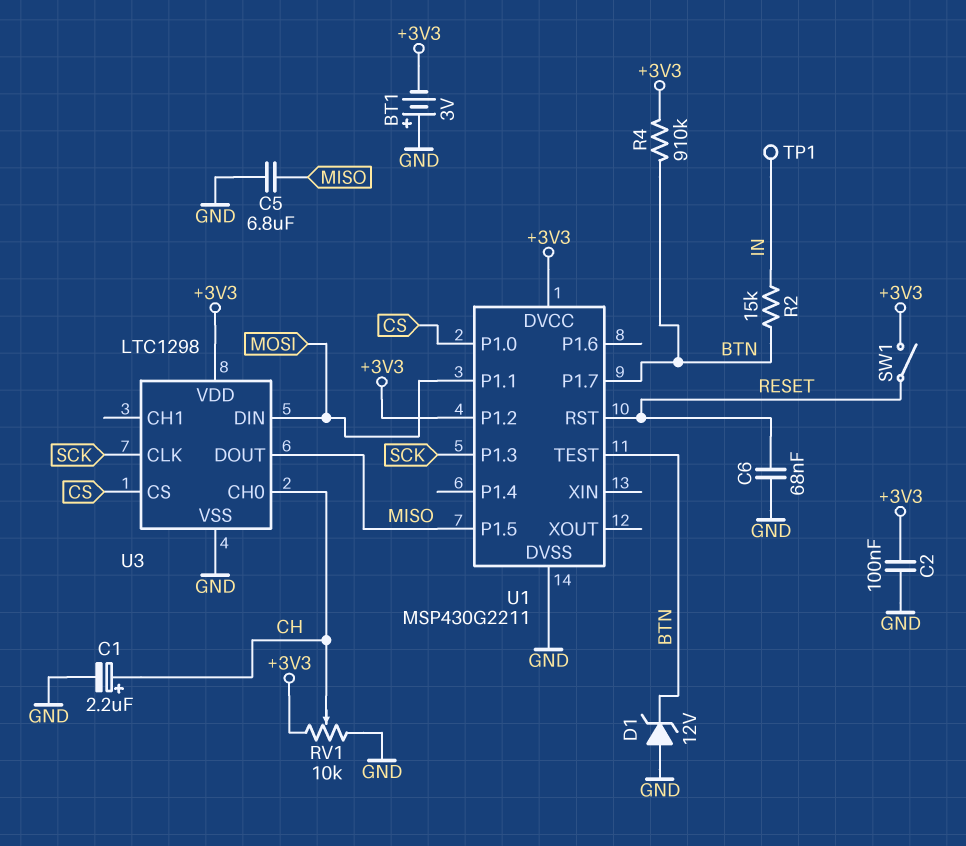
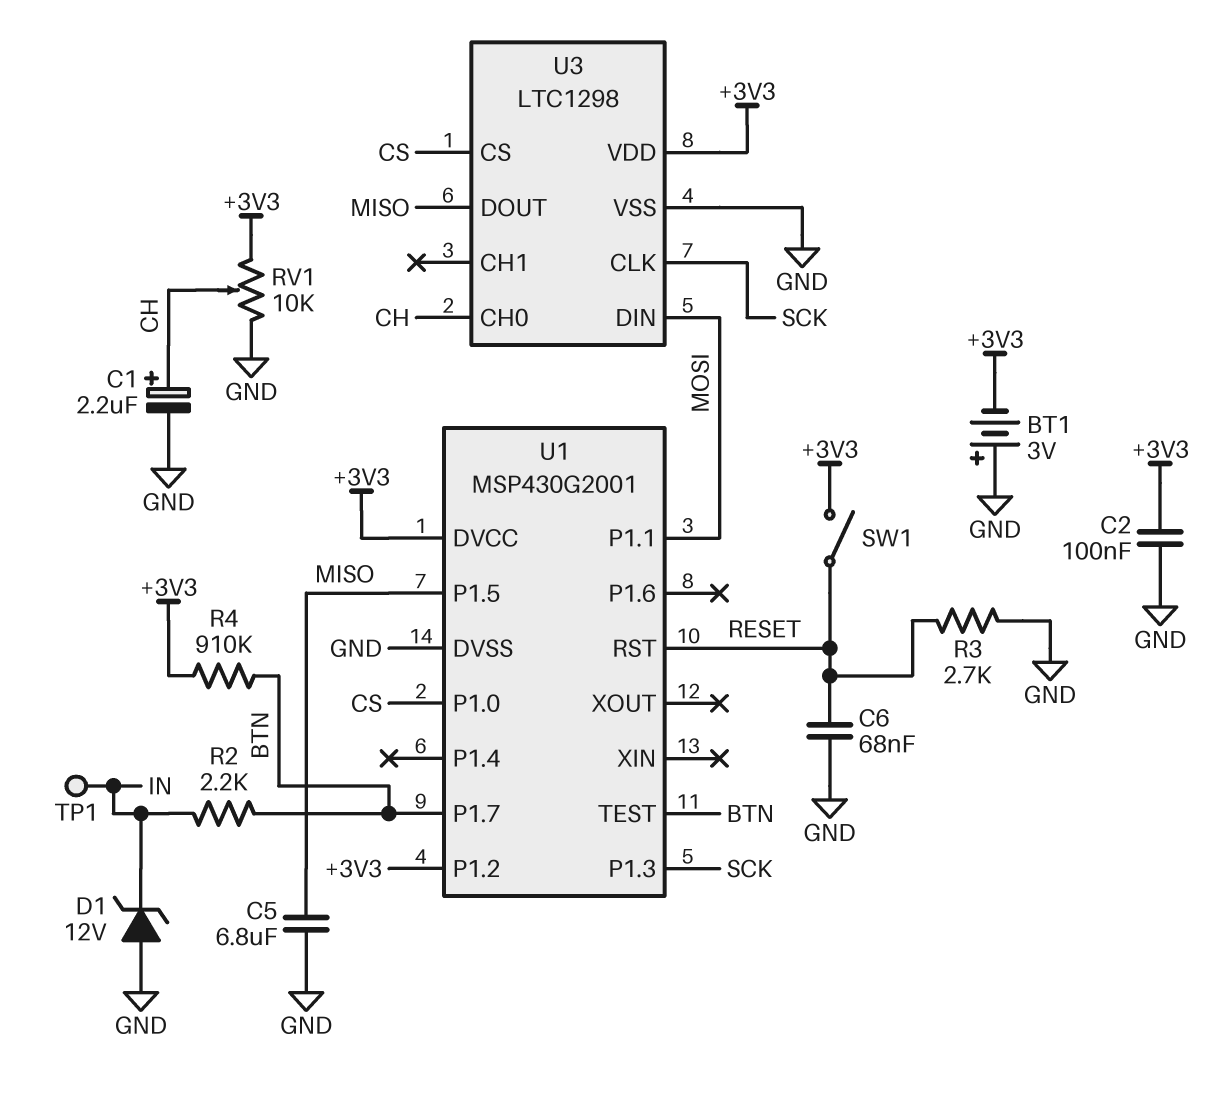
D1: zener 12V (A GND, K BTN) -> zener 12V (A GND, K IN)
R2: 15k (BTN, IN) -> 2.2k (BTN, IN)
R3: none -> 2.7k (GND, RESET)
U1: MSP430G2211 -> MSP430G2001

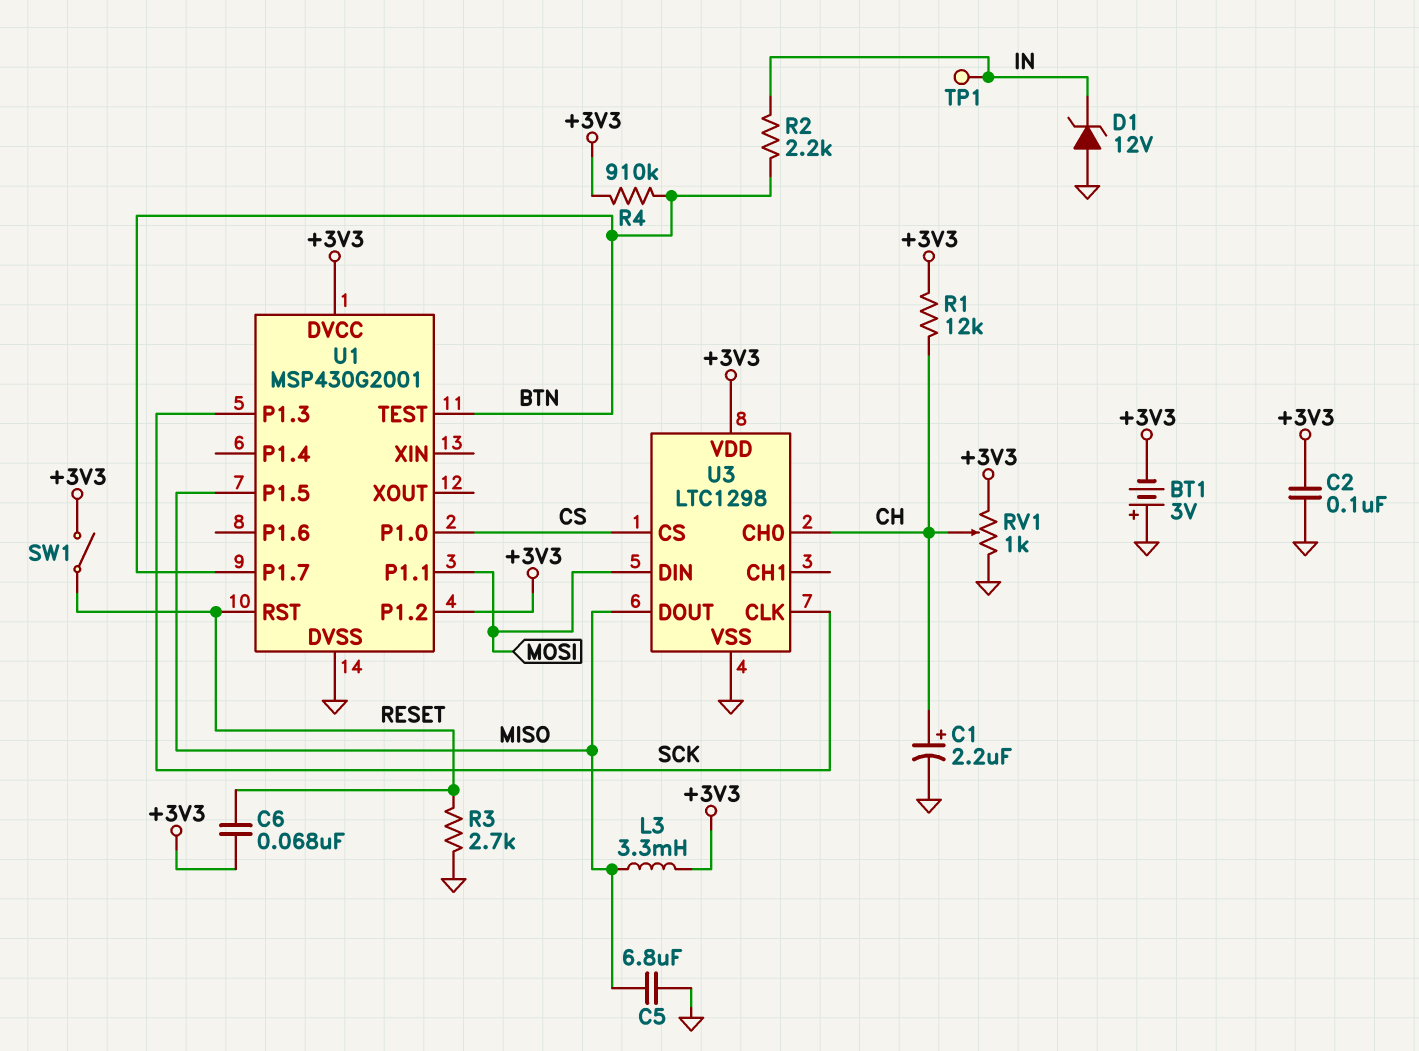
C6: 68nF (GND, RESET) -> 68nF (+3V3, RESET)
L3: none -> 3.3mH (+3V3, MISO)
R1: none -> 12k (+3V3, CH)
RV1: 10k (+3V3, GND, wiper CH) -> 1k (+3V3, GND, wiper CH)

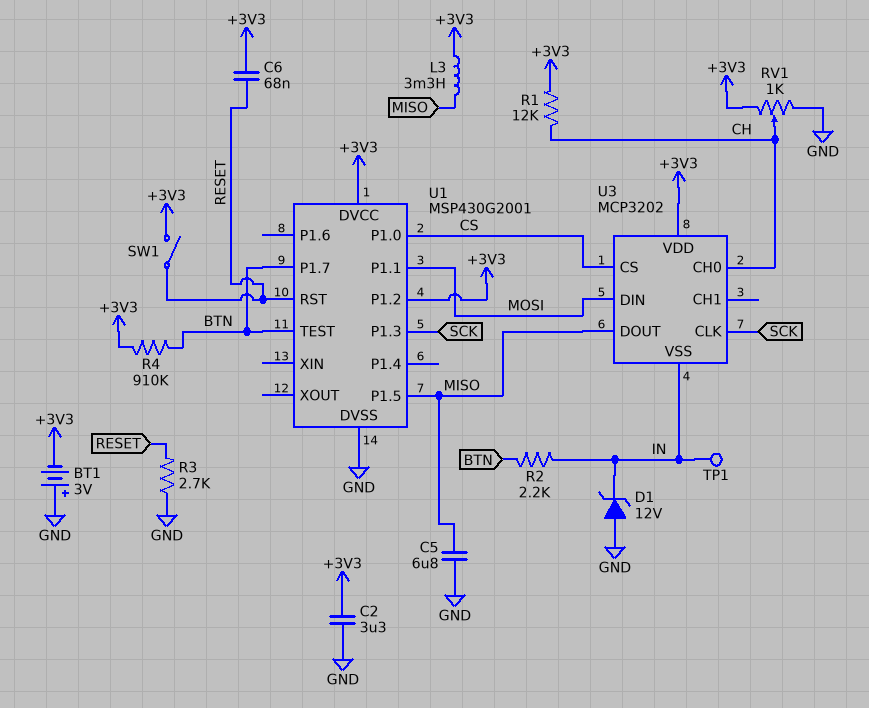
C1: 2.2uF (plus CH, minus GND) -> none
C2: 100nF (+3V3, GND) -> 3.3uF (+3V3, GND)
U3: LTC1298 -> MCP3202
U3 pin VSS: GND -> IN

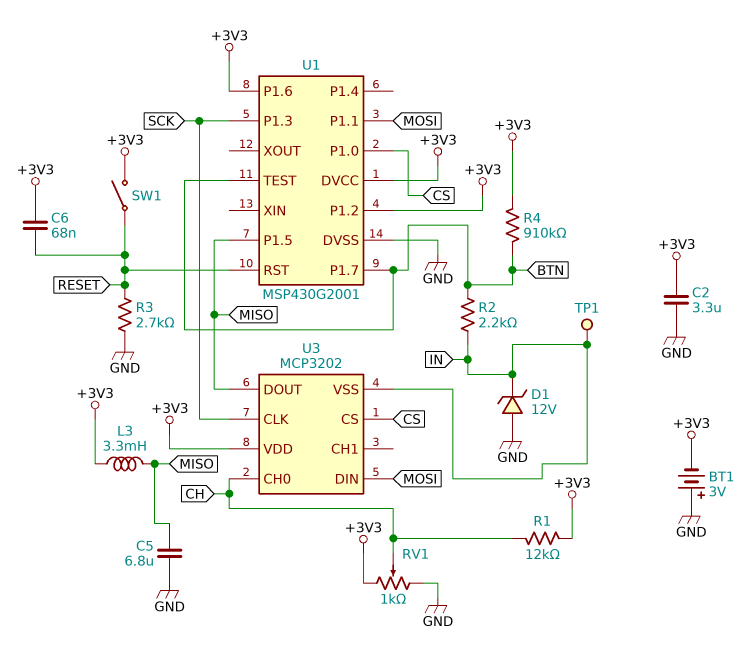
U1 pin P1.6: none -> +3V3

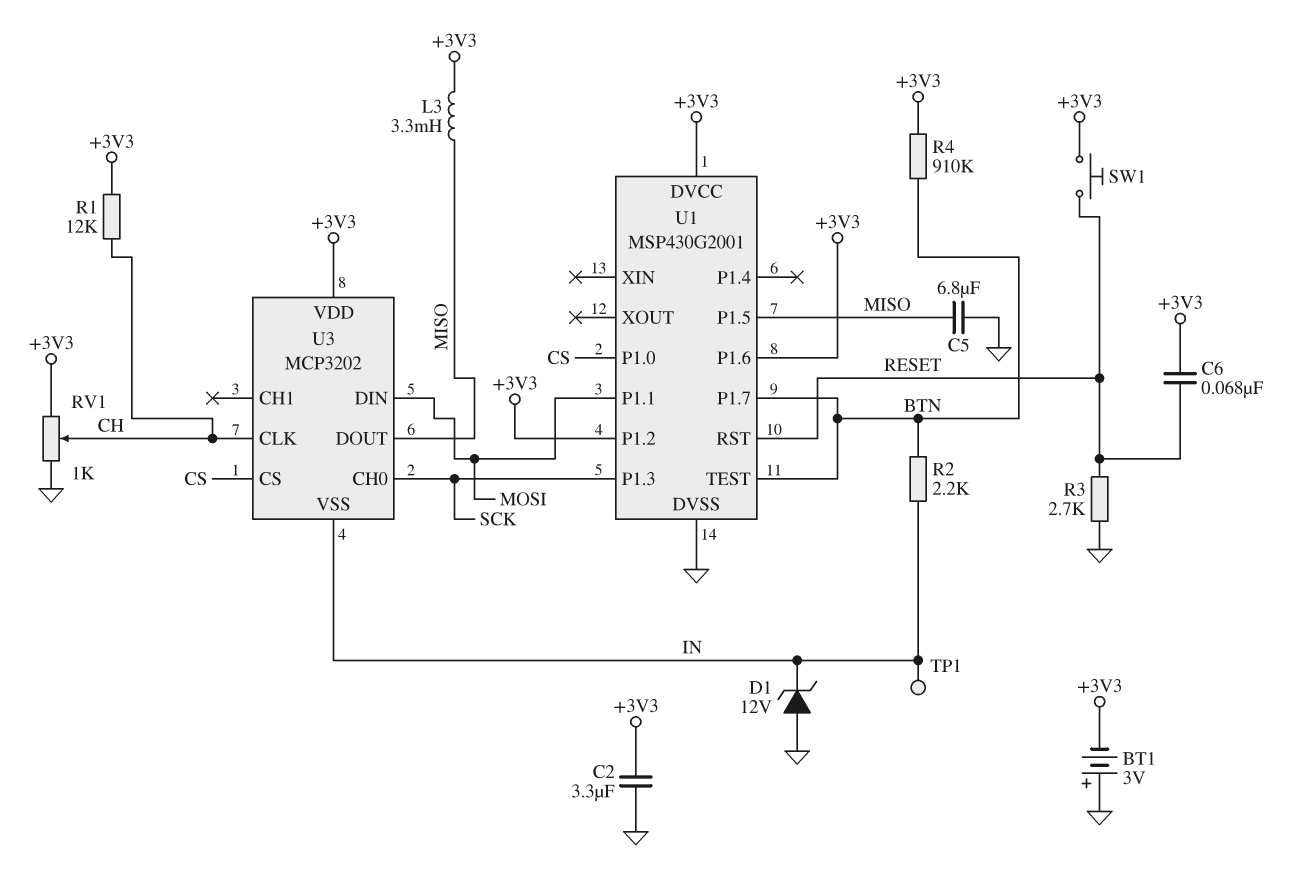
SW1: switch (+3V3, RESET) -> button (+3V3, RESET)
U3 pin CH0: CH -> SCK
U3 pin CLK: SCK -> CH

